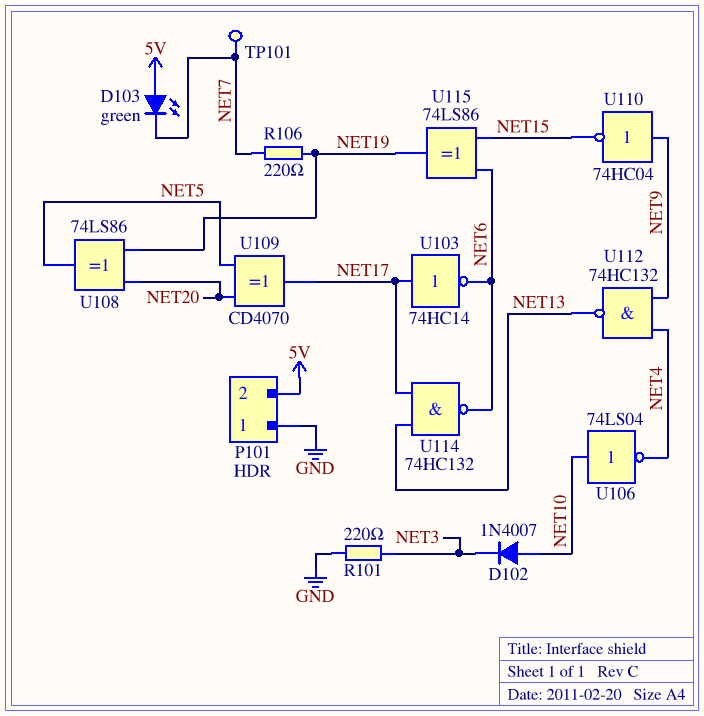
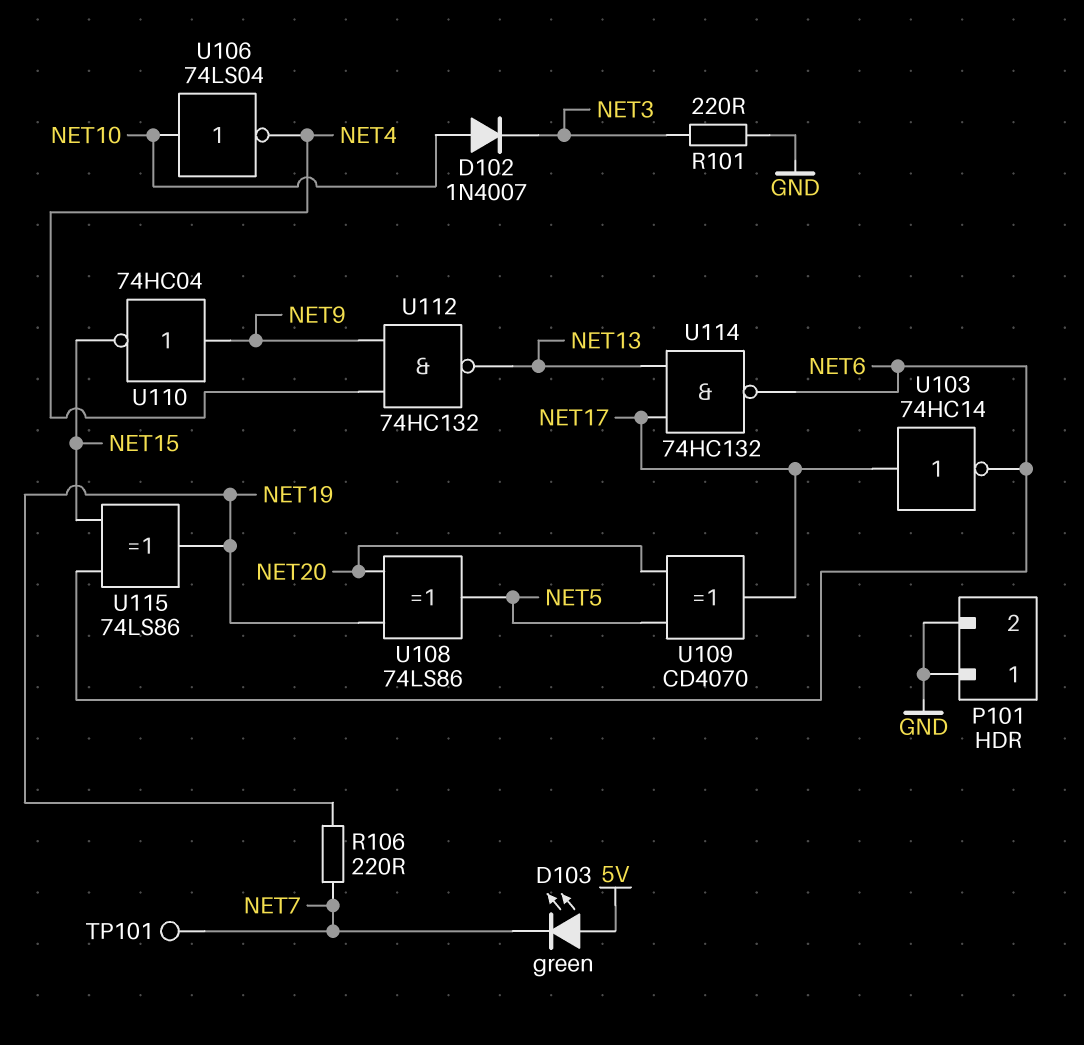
P101 pin 2: 5V -> GND

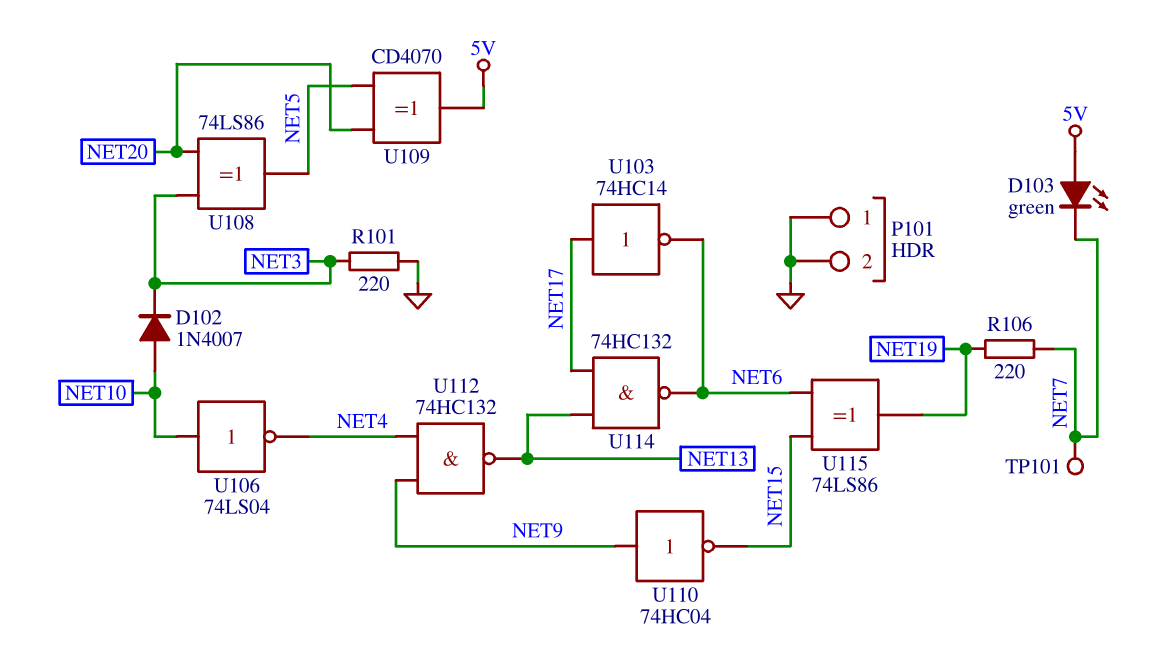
U108: XOR 74LS86 (in NET19, in NET20, out NET5) -> XOR 74LS86 (in NET3, in NET20, out NET5)
U109: XOR CD4070 (in NET5, in NET20, out NET17) -> XOR CD4070 (in NET5, in NET20, out 5V)

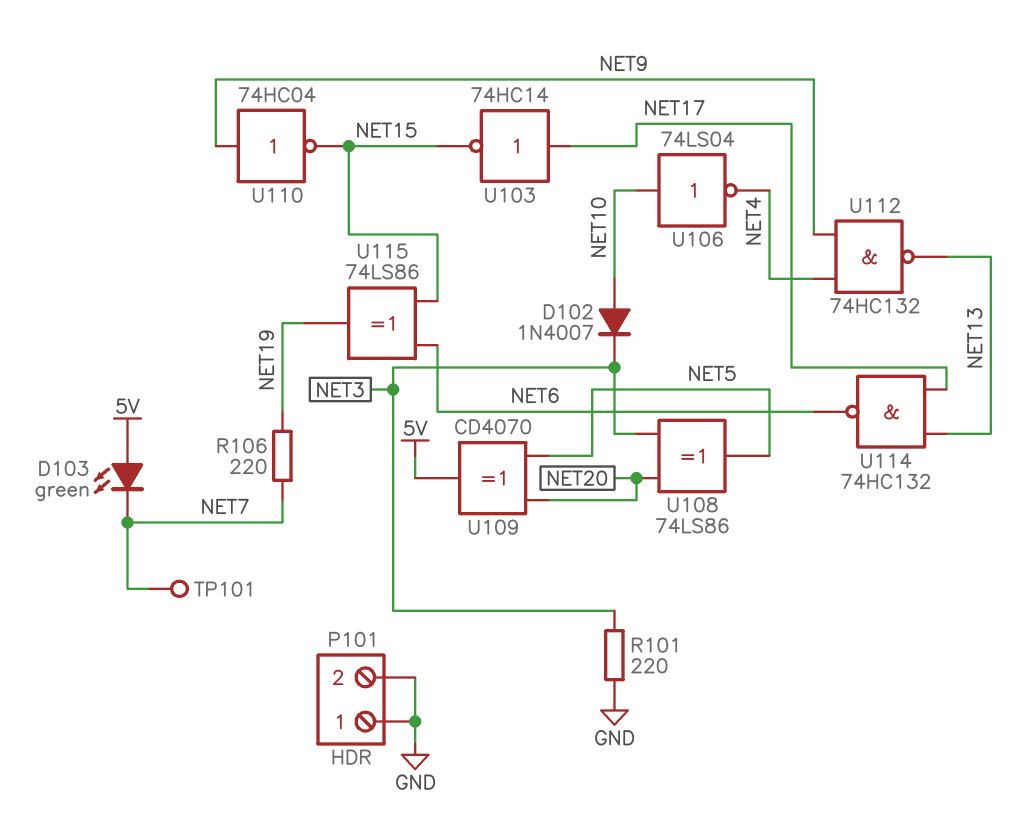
U103: NOT 74HC14 (in NET17, out NET6) -> NOT 74HC14 (in NET17, out NET15)

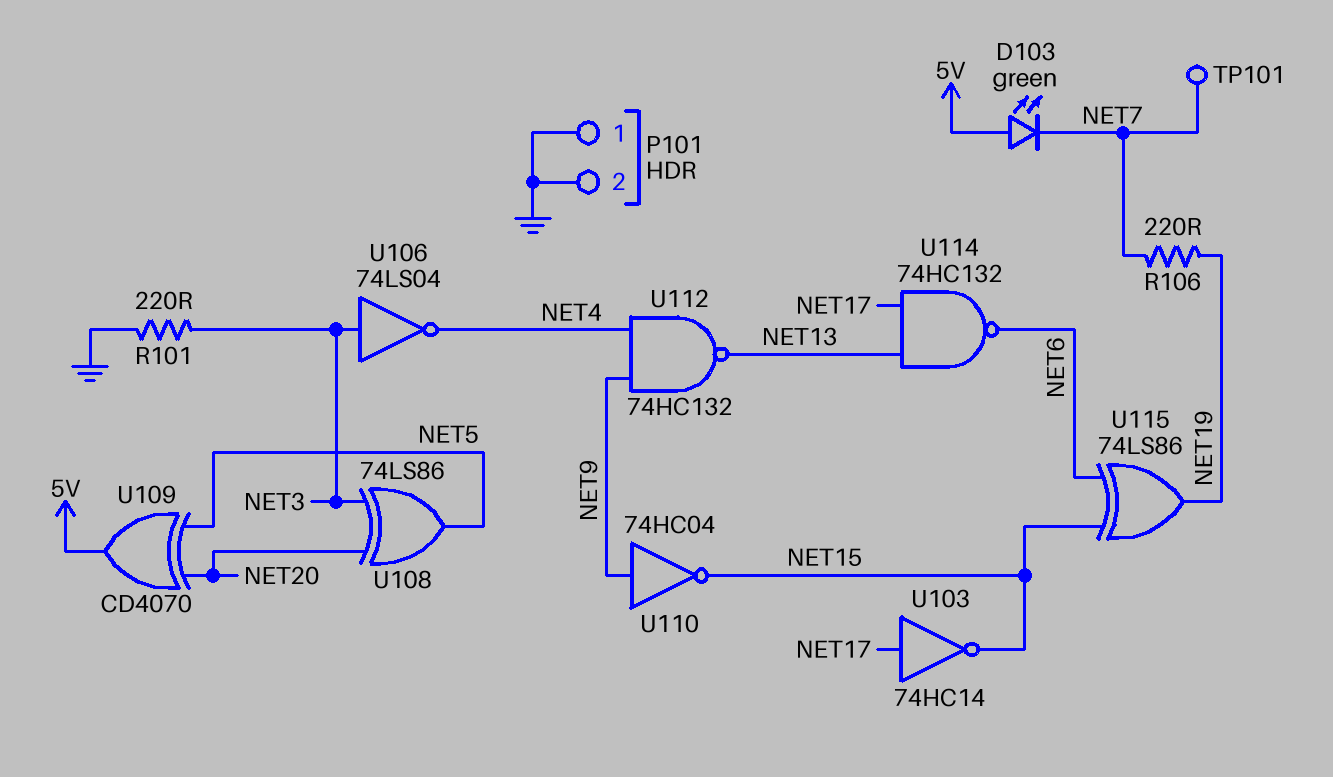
D102: diode 1N4007 (A NET10, K NET3) -> none
U106: NOT 74LS04 (in NET10, out NET4) -> NOT 74LS04 (in NET3, out NET4)

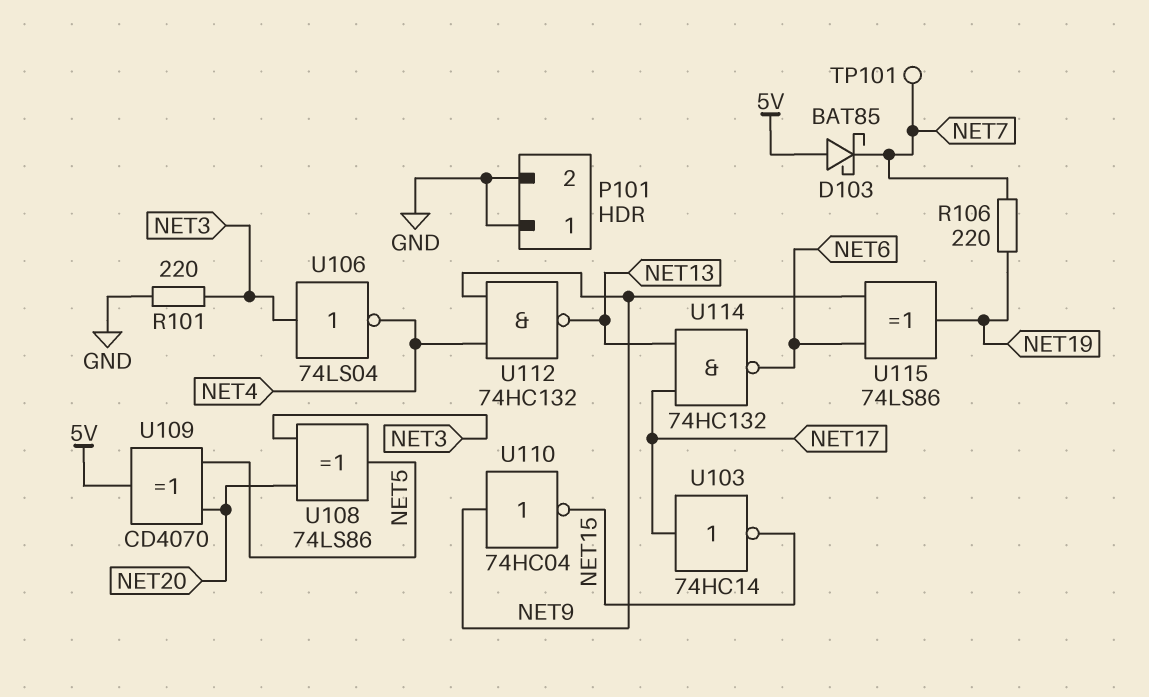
D103: LED green (A 5V, K NET7) -> schottky BAT85 (A 5V, K NET7)
U115: XOR 74LS86 (in NET6, in NET15, out NET19) -> XOR 74LS86 (in NET6, in NET9, out NET19)

